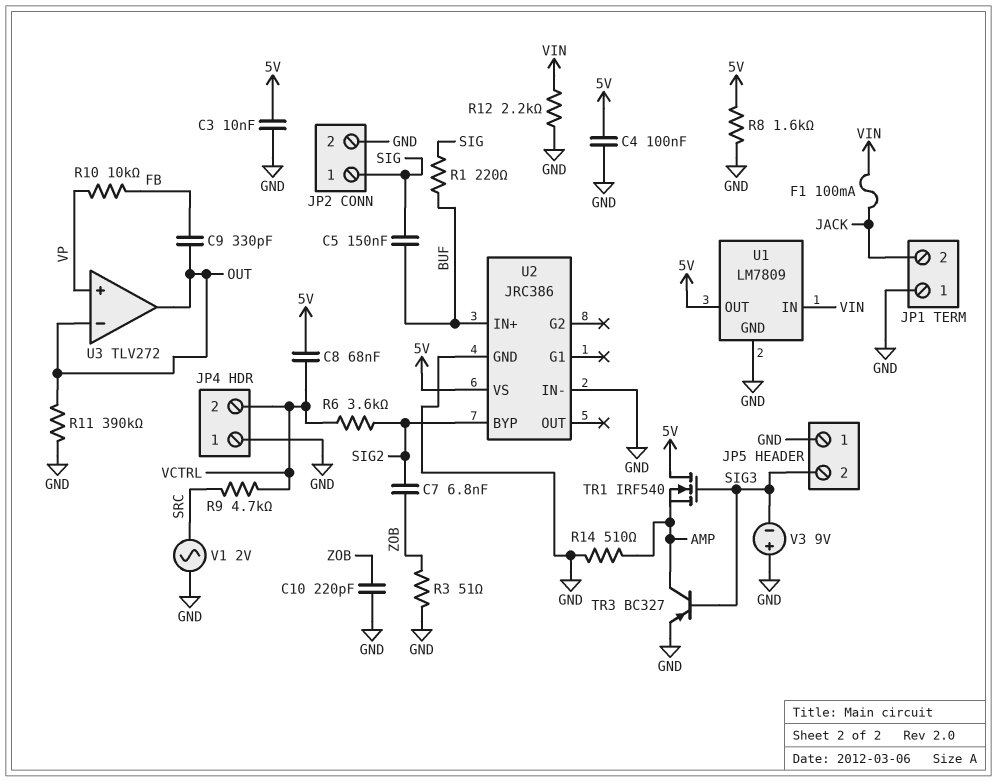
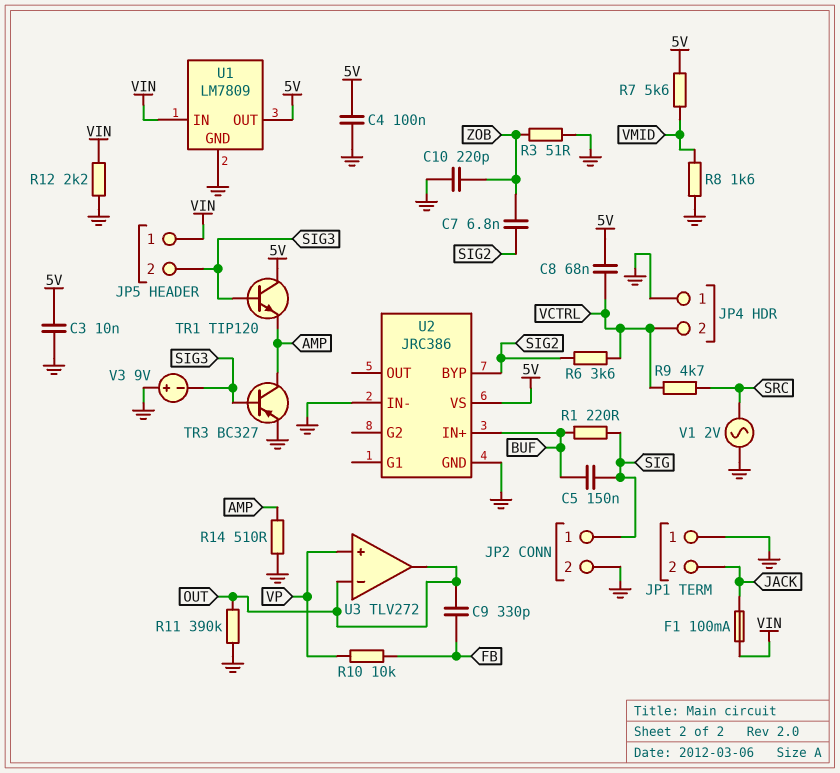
JP5 pin 1: GND -> VIN
R7: none -> 5.6k (5V, VMID)
R8: 1.6k (5V, GND) -> 1.6k (GND, VMID)
TR1: NMOS IRF540 (G SIG3, D 5V, S AMP) -> NPN TIP120 (B SIG3, C 5V, E AMP)

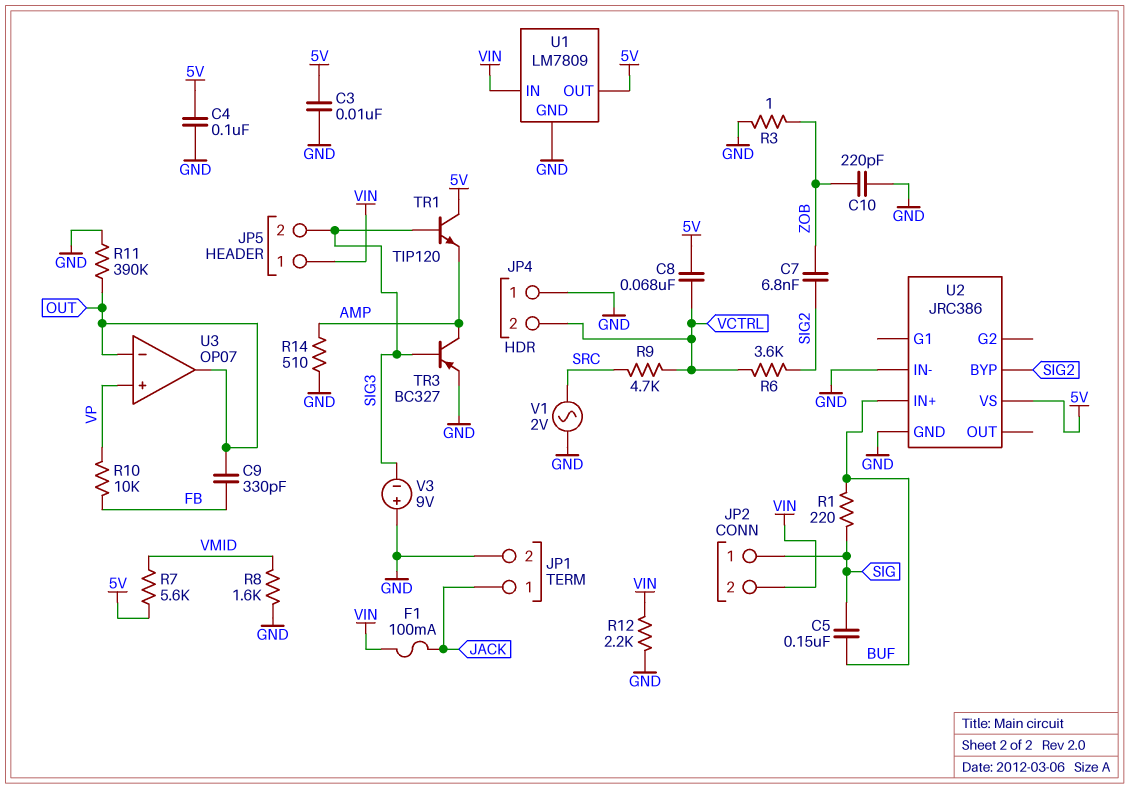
JP1 pin 1: GND -> JACK
JP1 pin 2: JACK -> GND
JP2 pin 2: GND -> VIN
R3: 51 (GND, ZOB) -> 1 (GND, ZOB)
U3: TLV272 -> OP07

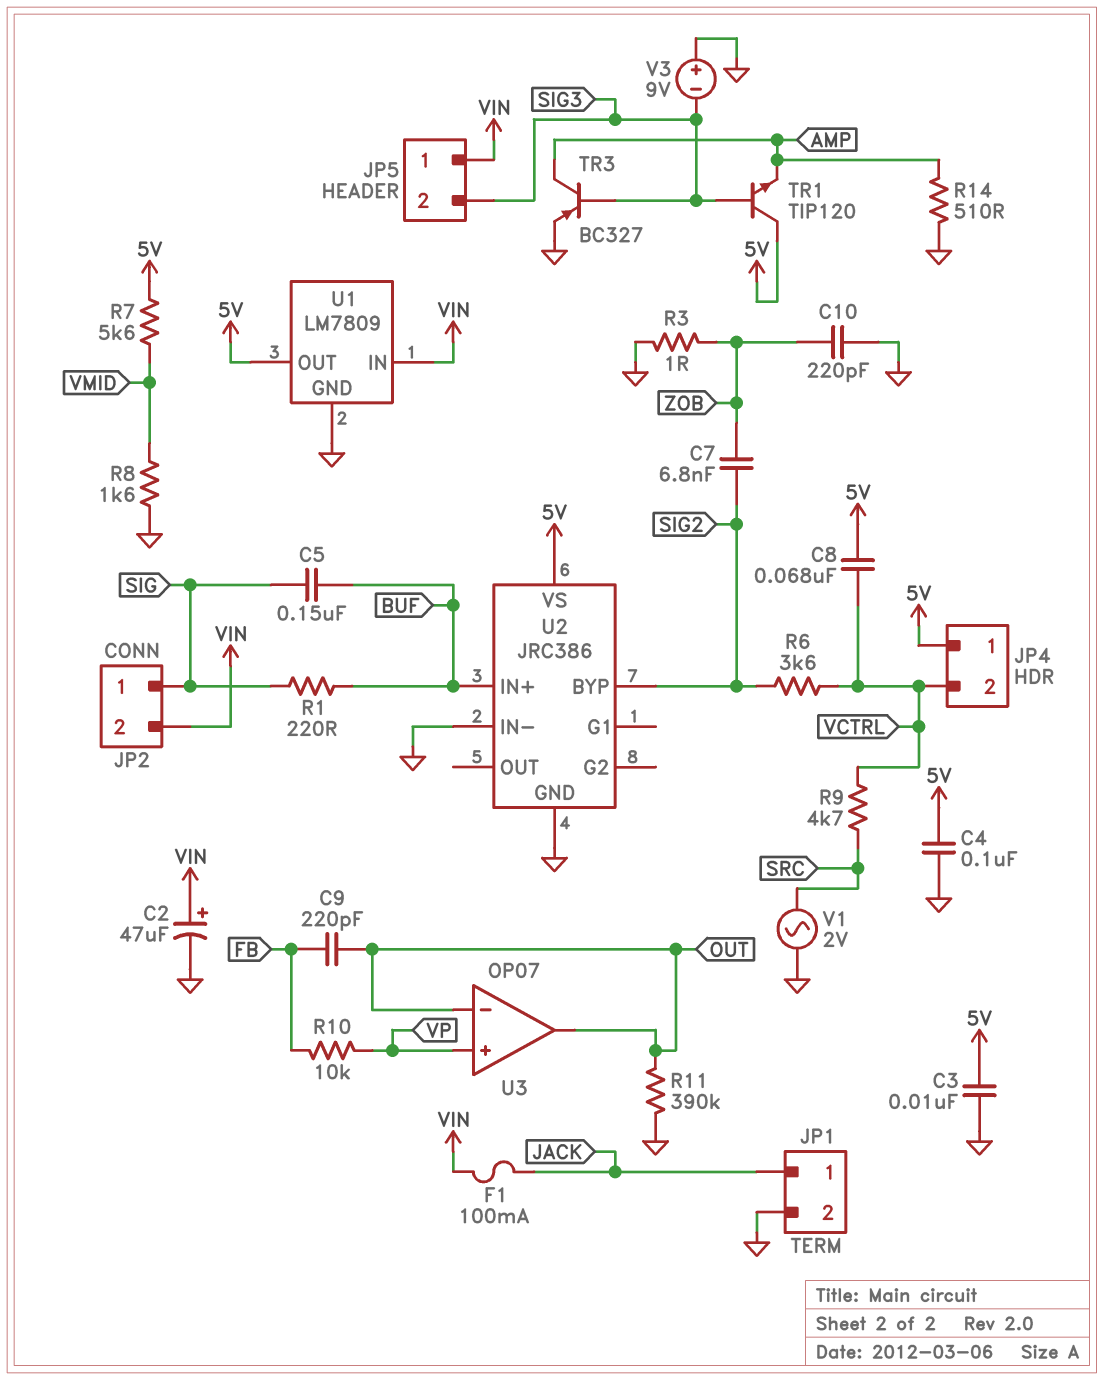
C2: none -> 47uF (plus VIN, minus GND)
C9: 330pF (FB, OUT) -> 220pF (FB, OUT)
JP4 pin 1: GND -> 5V
R12: 2.2k (GND, VIN) -> none

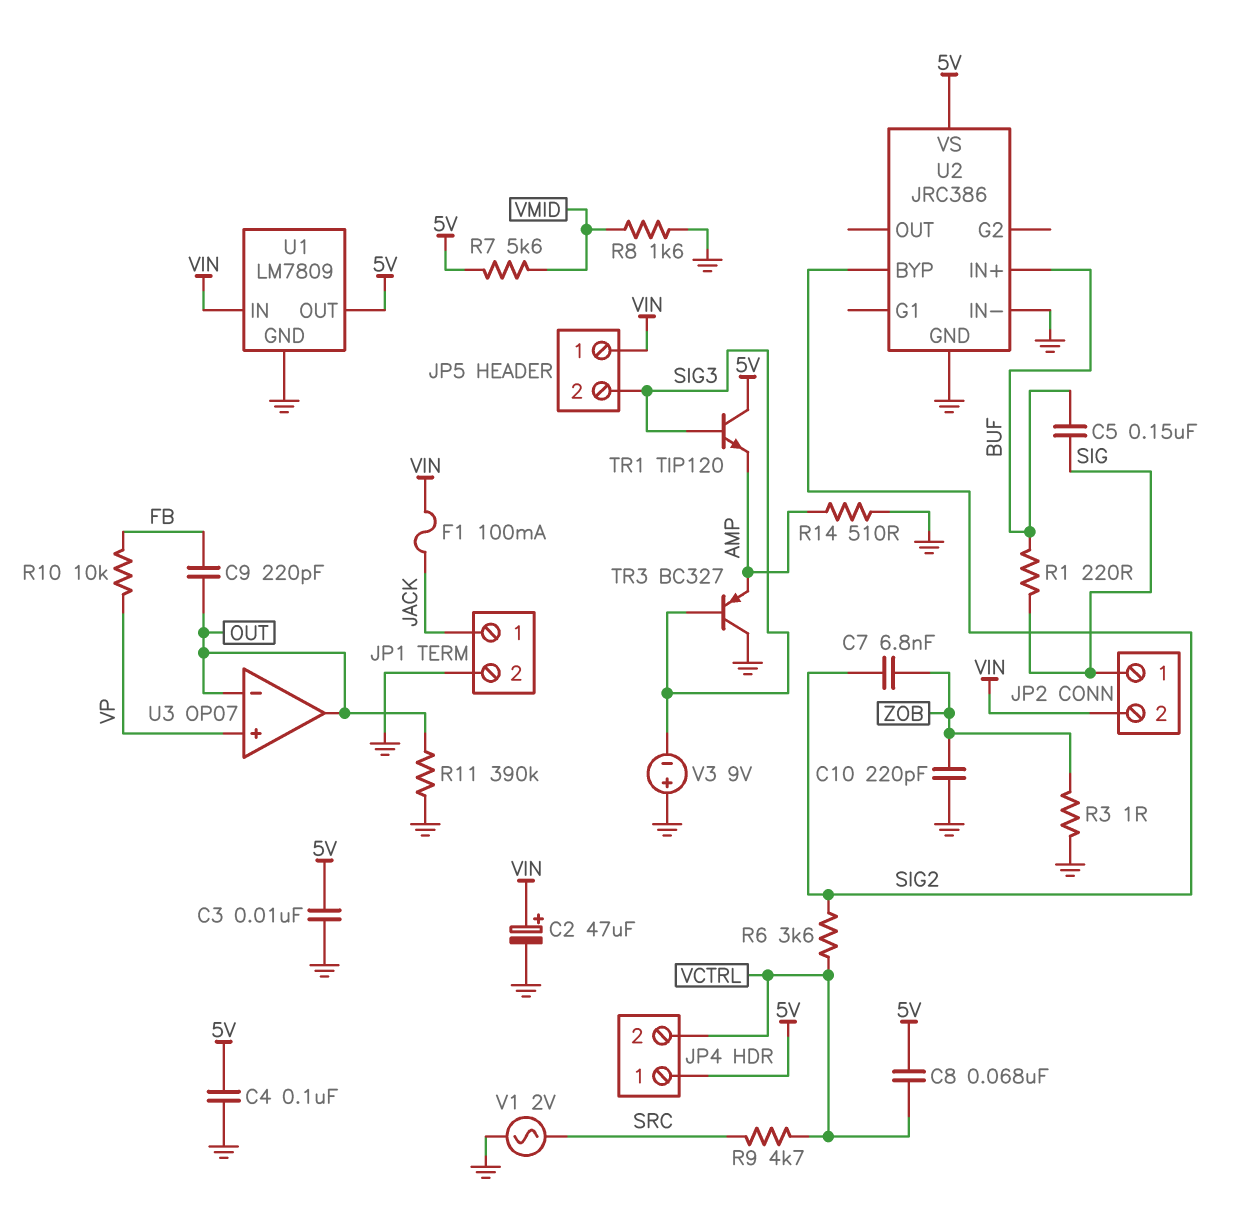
TR3: PNP BC327 (B SIG3, C AMP, E GND) -> PNP BC327 (B SIG3, C GND, E AMP)

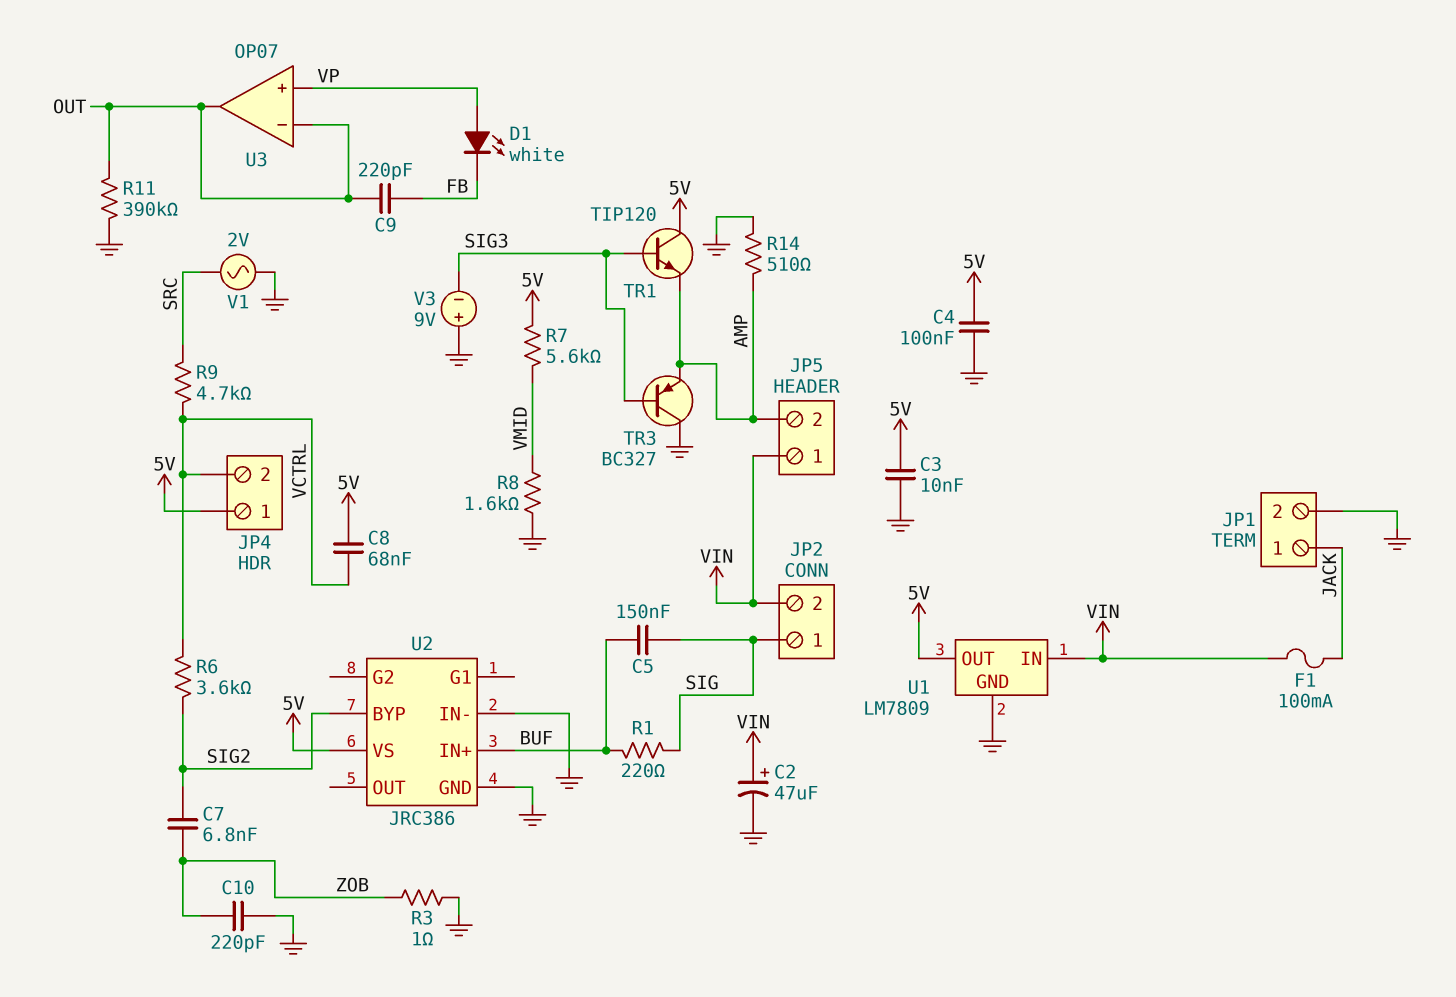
D1: none -> LED white (A VP, K FB)
JP5 pin 2: SIG3 -> AMP
R10: 10k (FB, VP) -> none

